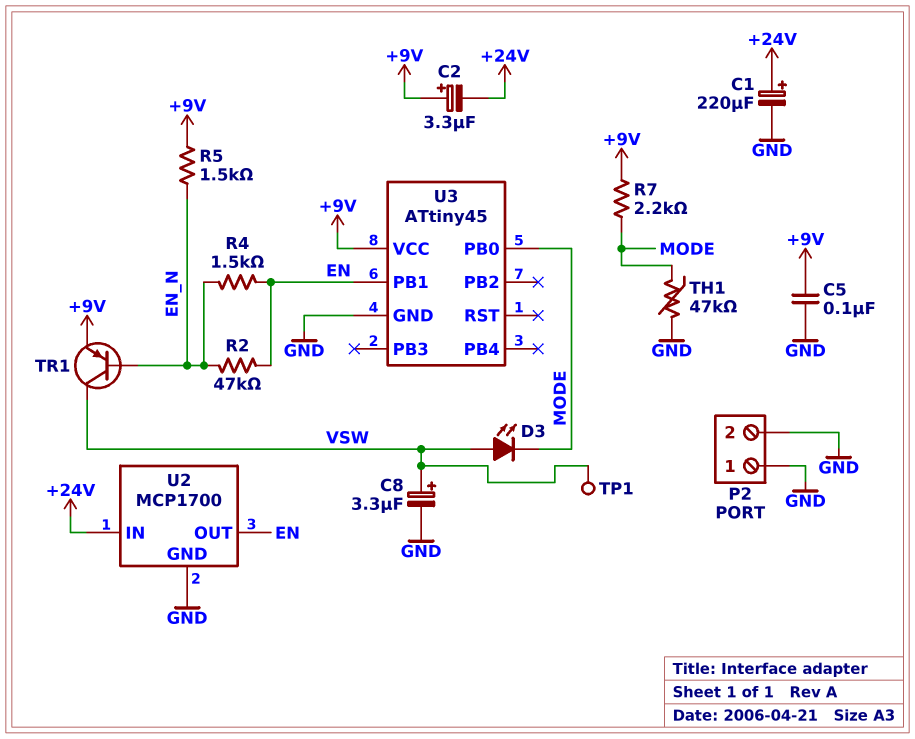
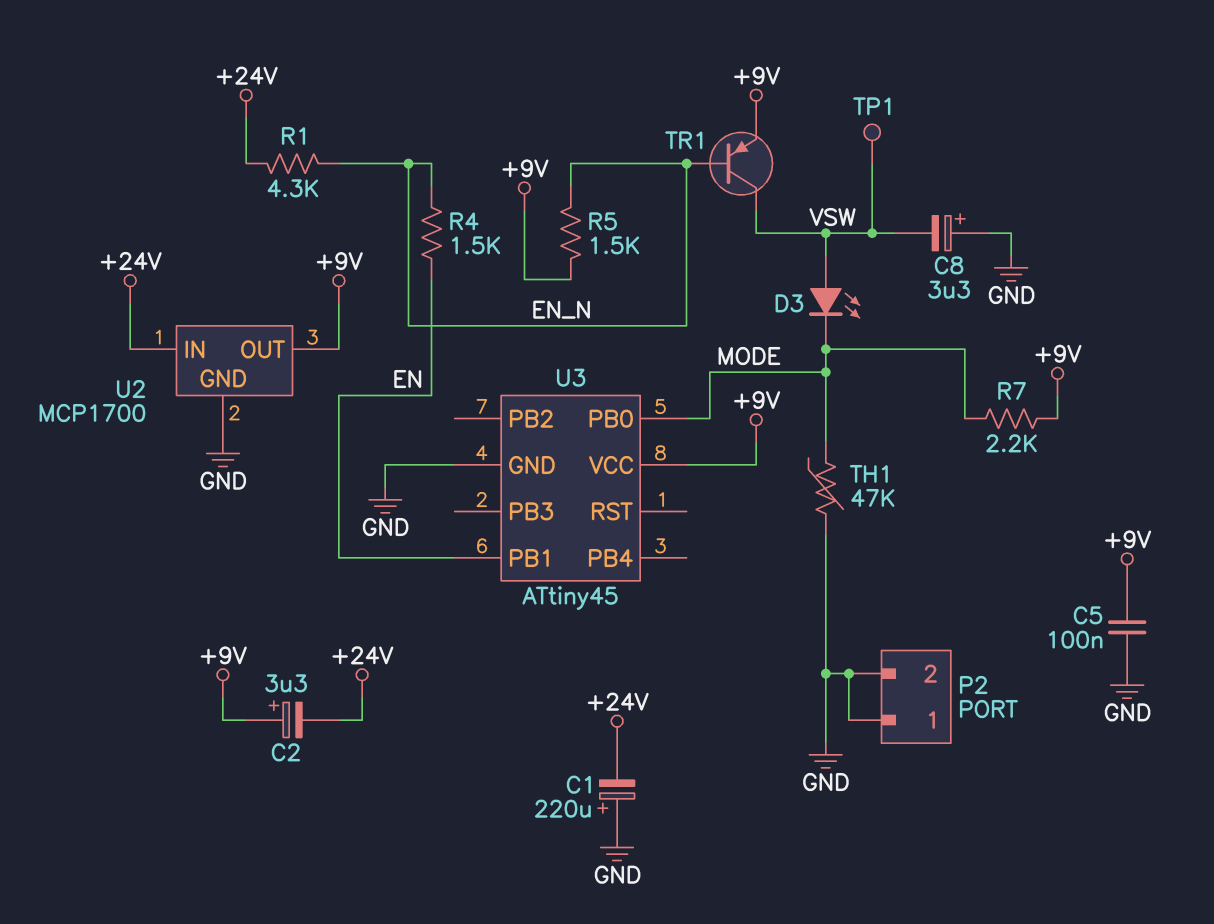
C1: 220uF (plus +24V, minus GND) -> 220uF (plus GND, minus +24V)
C8: 3.3uF (plus VSW, minus GND) -> 3.3uF (plus GND, minus VSW)
R1: none -> 4.3k (+24V, EN_N)
R2: 47k (EN, EN_N) -> none
U2 pin OUT: EN -> +9V

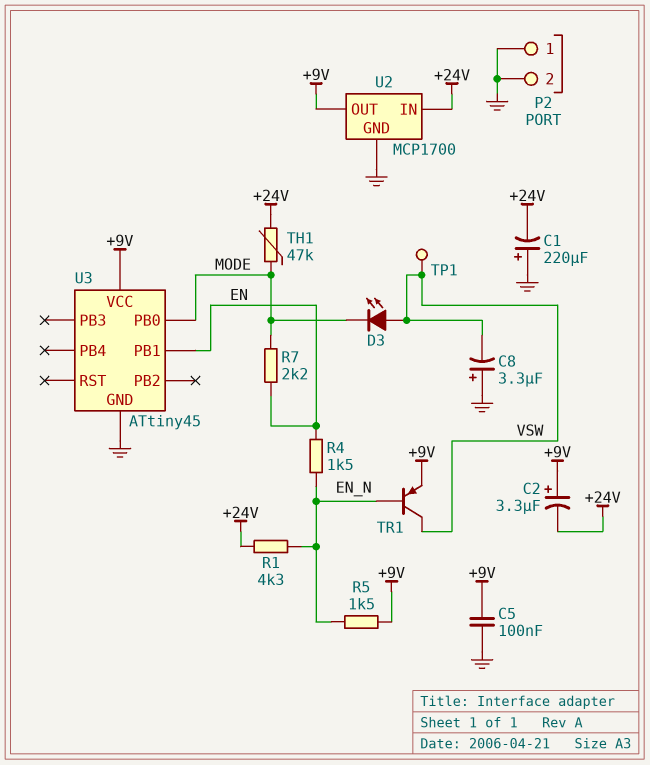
R7: 2.2k (+9V, MODE) -> 2.2k (EN, MODE)
TH1: 47k (GND, MODE) -> 47k (+24V, MODE)

